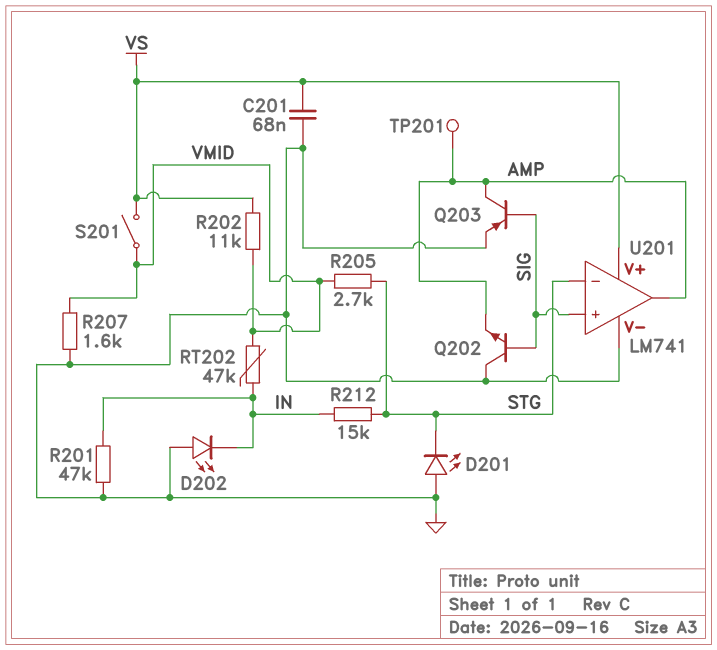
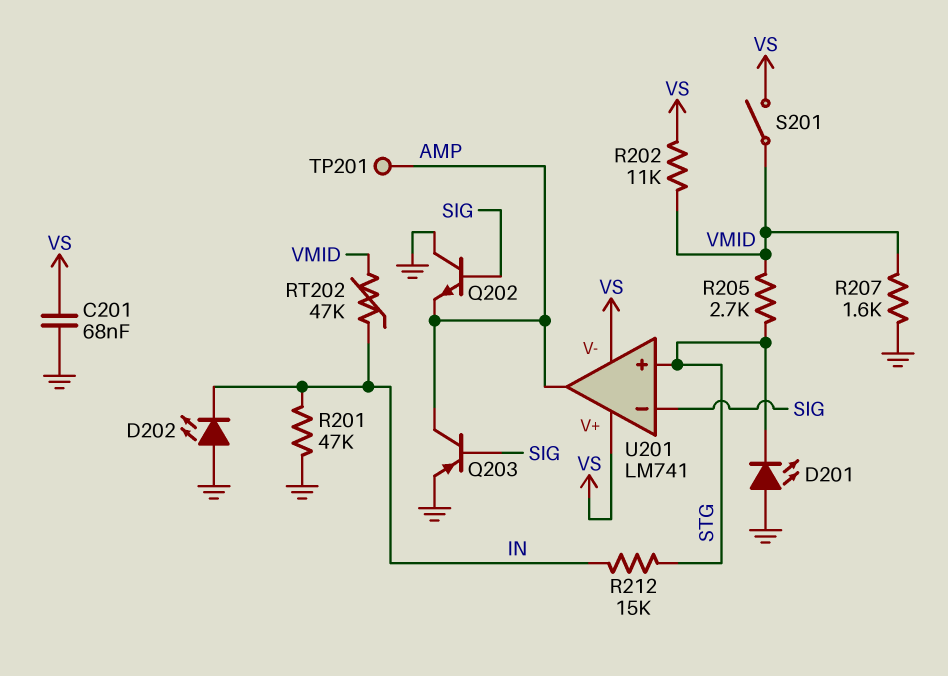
U201 pin V-: GND -> VS
U201 pin in+: SIG -> STG
U201 pin in-: STG -> SIG

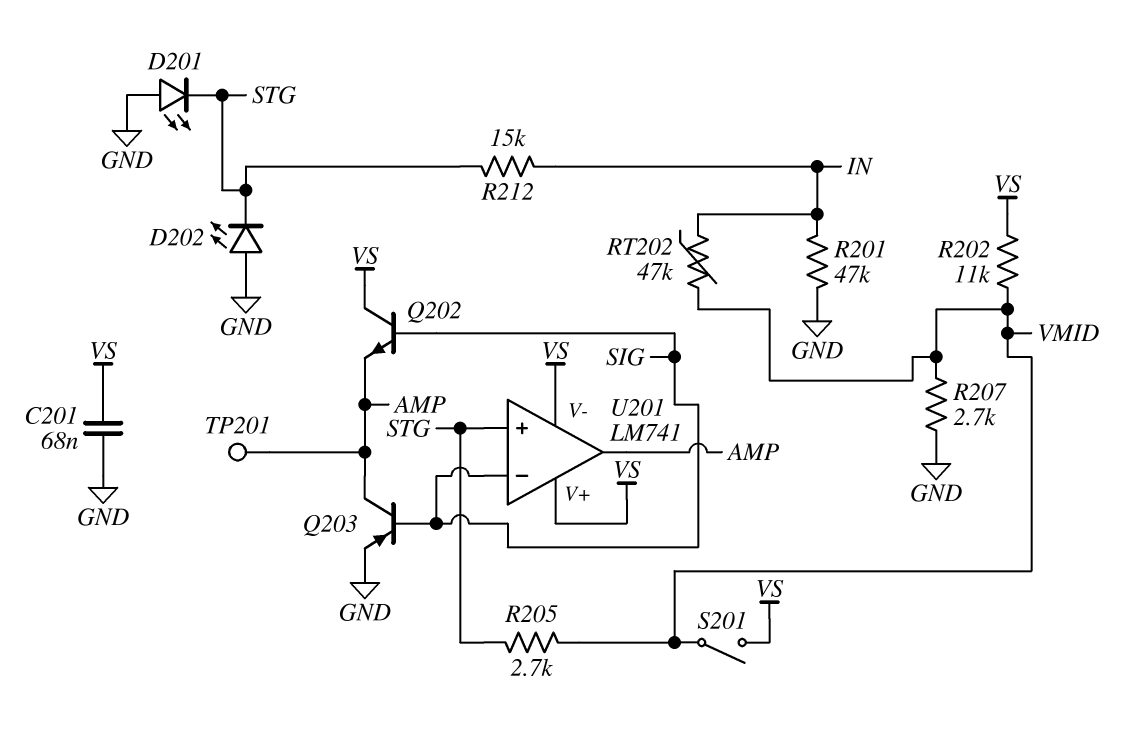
D202: LED (A GND, K IN) -> LED (A GND, K STG)
Q202: NPN (B SIG, C GND, E AMP) -> NPN (B SIG, C VS, E AMP)
R207: 1.6k (GND, VMID) -> 2.7k (GND, VMID)

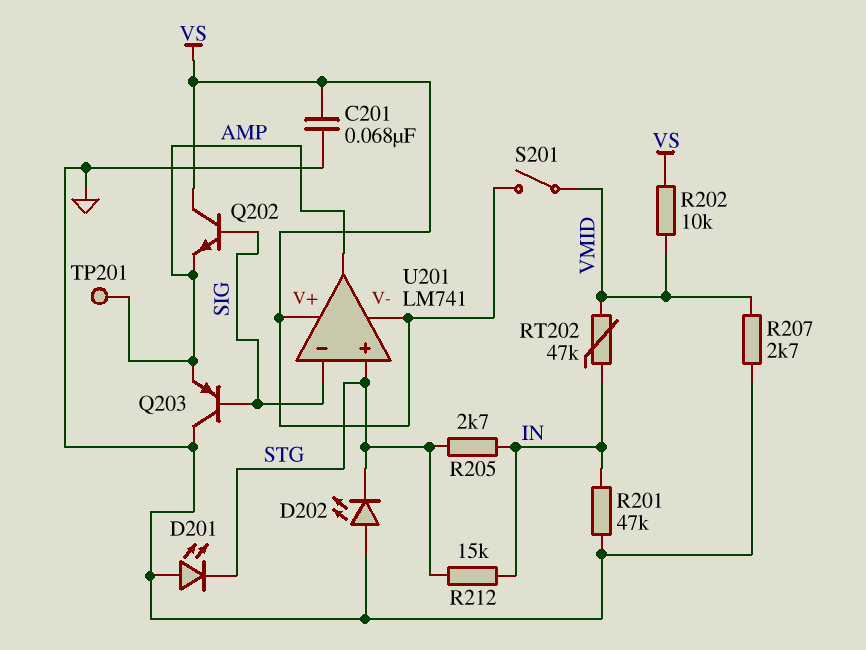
Q203: PNP (B SIG, C AMP, E GND) -> PNP (B SIG, C GND, E AMP)
R202: 11k (VMID, VS) -> 10k (VMID, VS)
R205: 2.7k (STG, VMID) -> 2.7k (IN, STG)

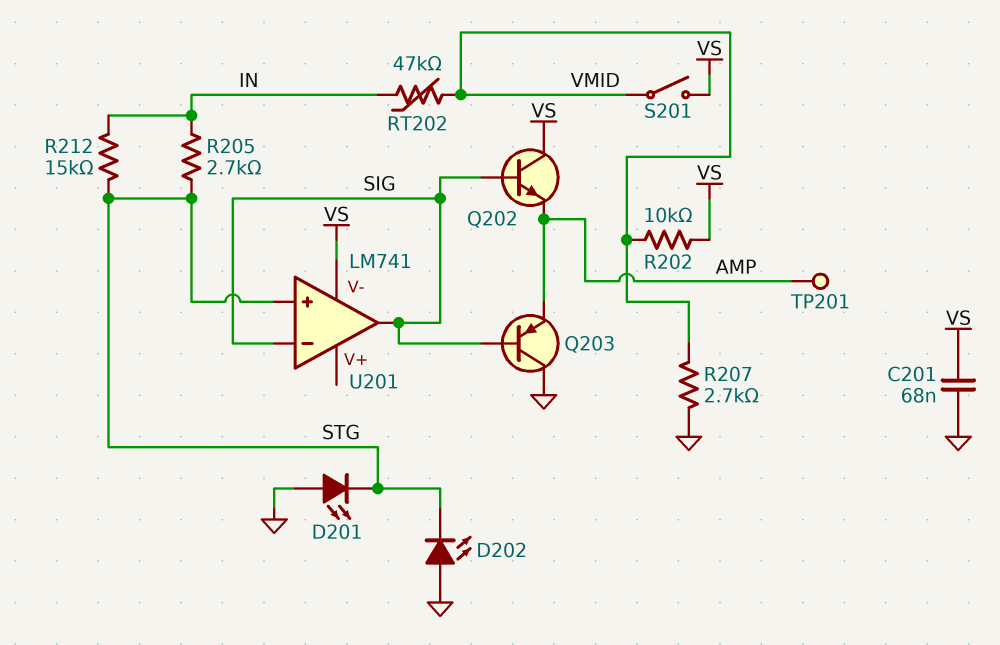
R201: 47k (GND, IN) -> none
U201 pin V+: VS -> none
U201 pin out: AMP -> SIG

